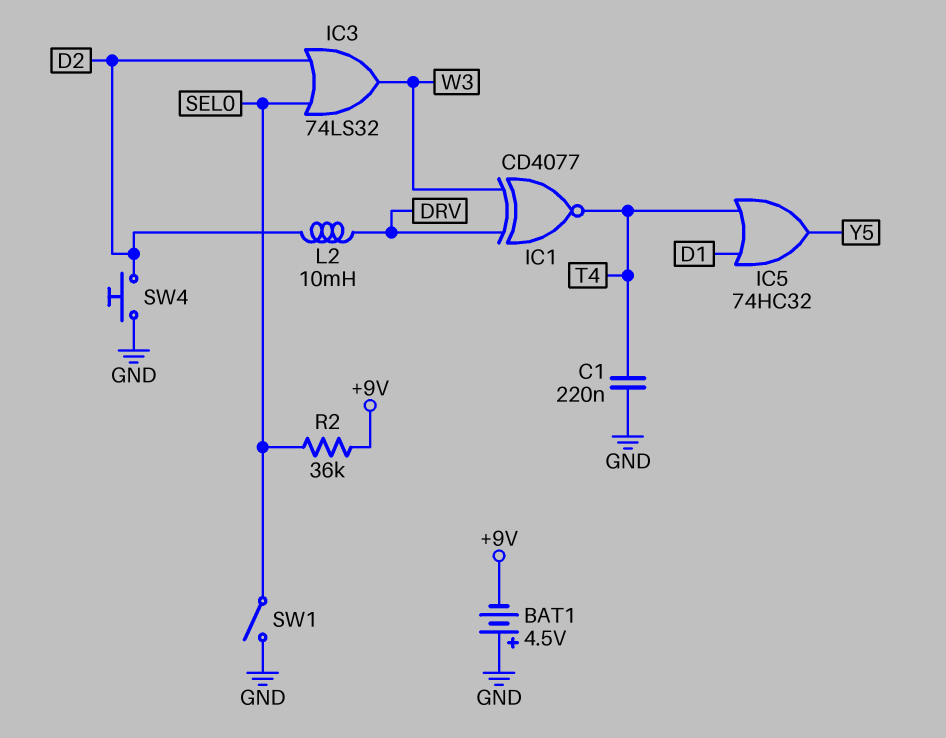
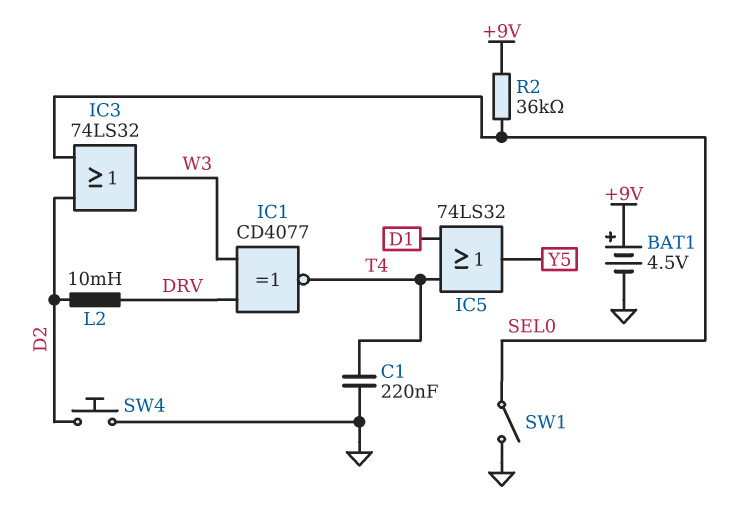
BAT1: 4.5V (plus GND, minus +9V) -> 4.5V (plus +9V, minus GND)
IC5: OR 74HC32 (in D1, in T4, out Y5) -> OR 74LS32 (in D1, in T4, out Y5)

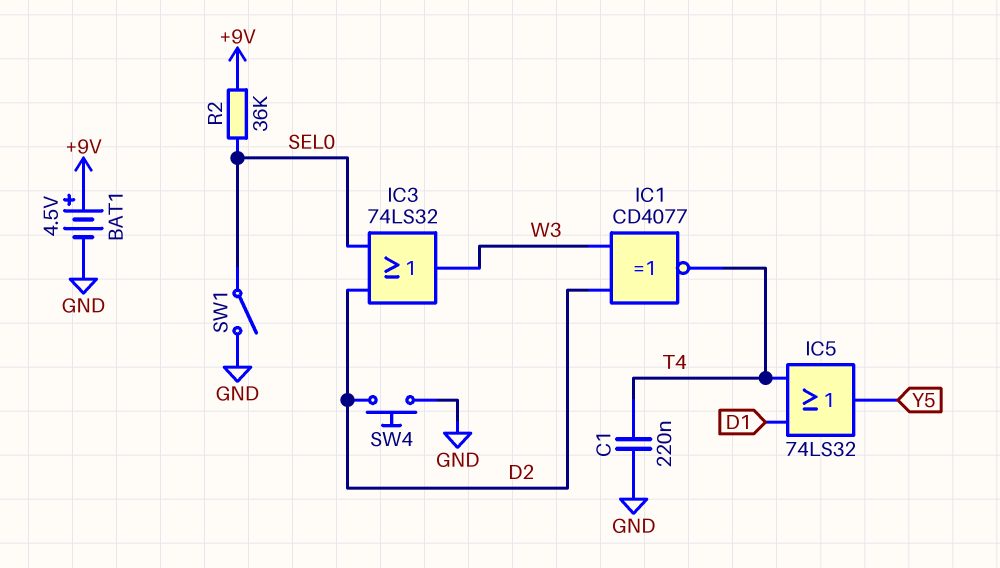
IC1: XNOR CD4077 (in DRV, in W3, out T4) -> XNOR CD4077 (in D2, in W3, out T4)
L2: 10mH (D2, DRV) -> none

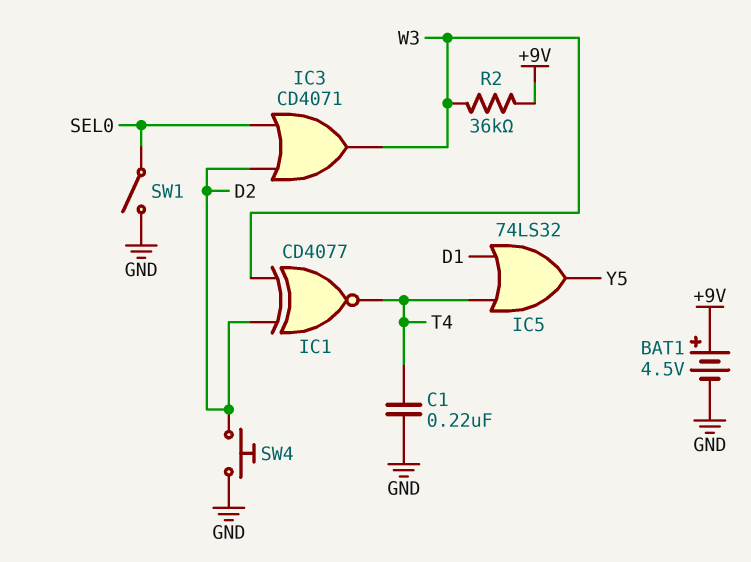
IC3: OR 74LS32 (in D2, in SEL0, out W3) -> OR CD4071 (in D2, in SEL0, out W3)
R2: 36k (+9V, SEL0) -> 36k (+9V, W3)

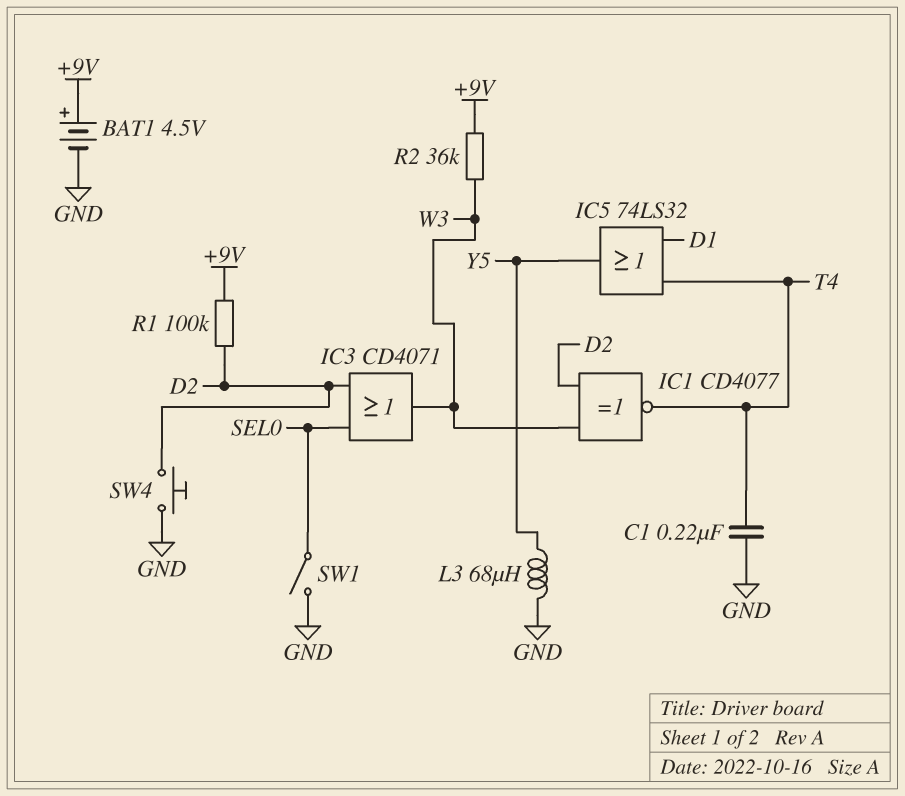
L3: none -> 68uH (GND, Y5)
R1: none -> 100k (+9V, D2)

